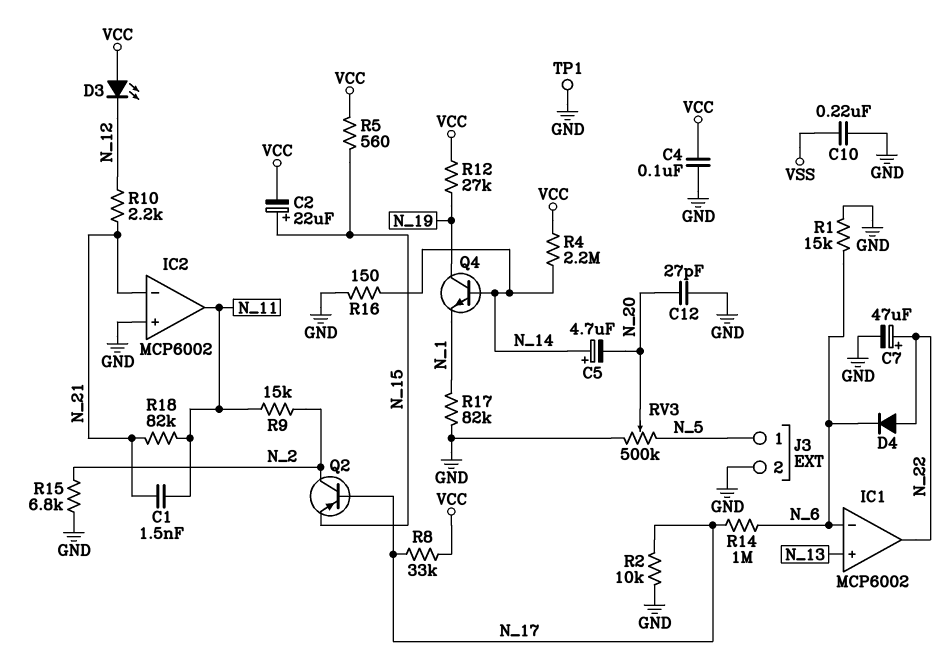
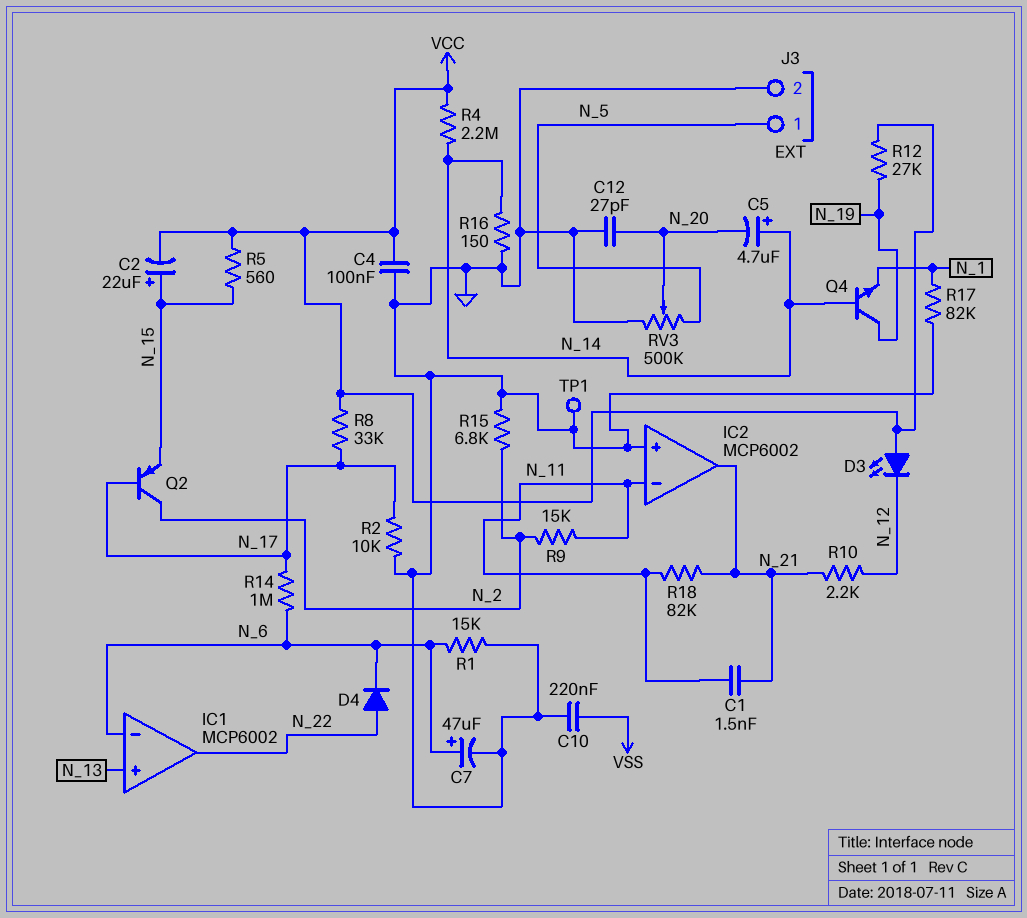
C7: 47uF (plus N_22, minus GND) -> 47uF (plus N_6, minus GND)
IC2 pin in-: N_21 -> N_11
IC2 pin out: N_11 -> N_21

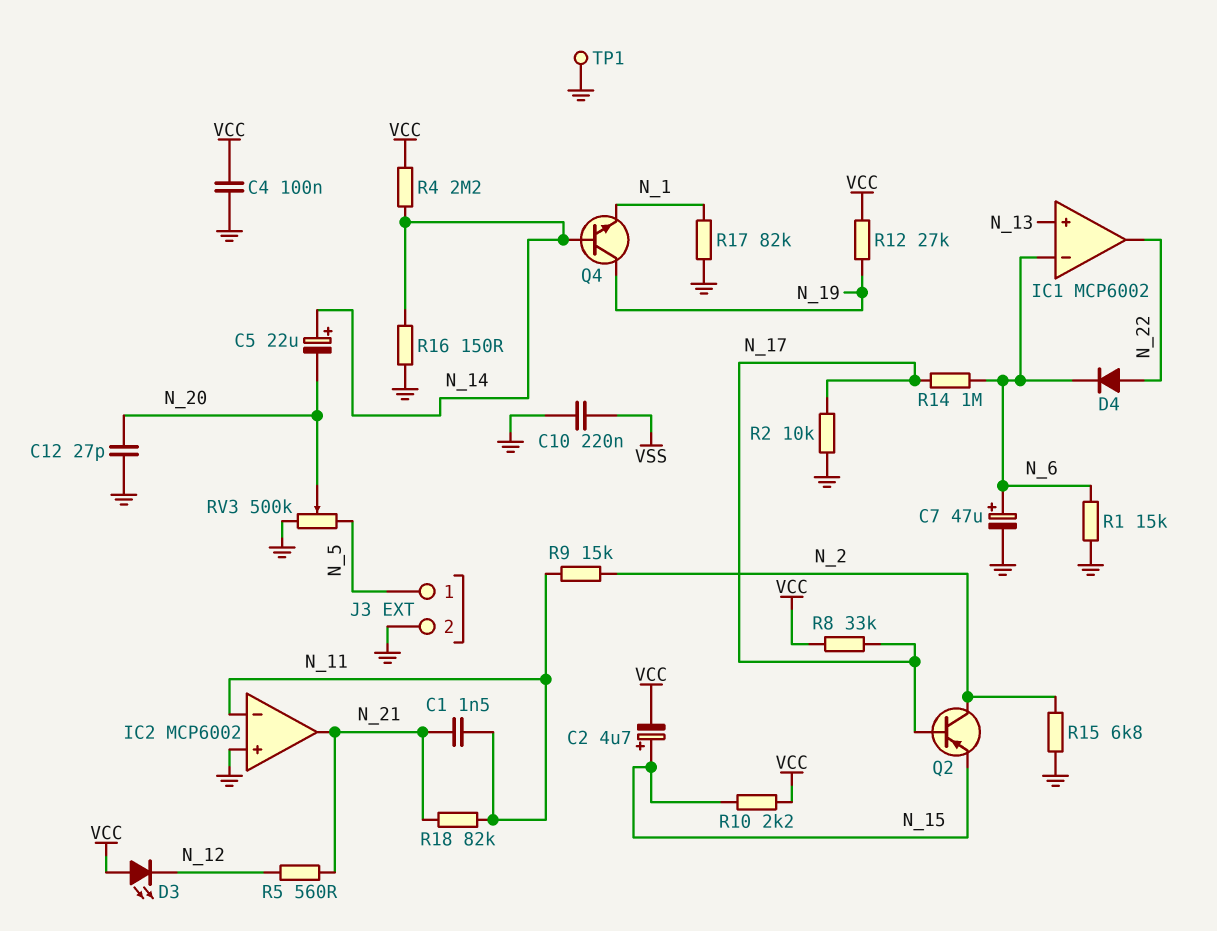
C2: 22uF (plus N_15, minus VCC) -> 4.7uF (plus N_15, minus VCC)
C5: 4.7uF (plus N_14, minus N_20) -> 22uF (plus N_14, minus N_20)
R5: 560 (N_15, VCC) -> 560 (N_12, N_21)
R10: 2.2k (N_12, N_21) -> 2.2k (N_15, VCC)

